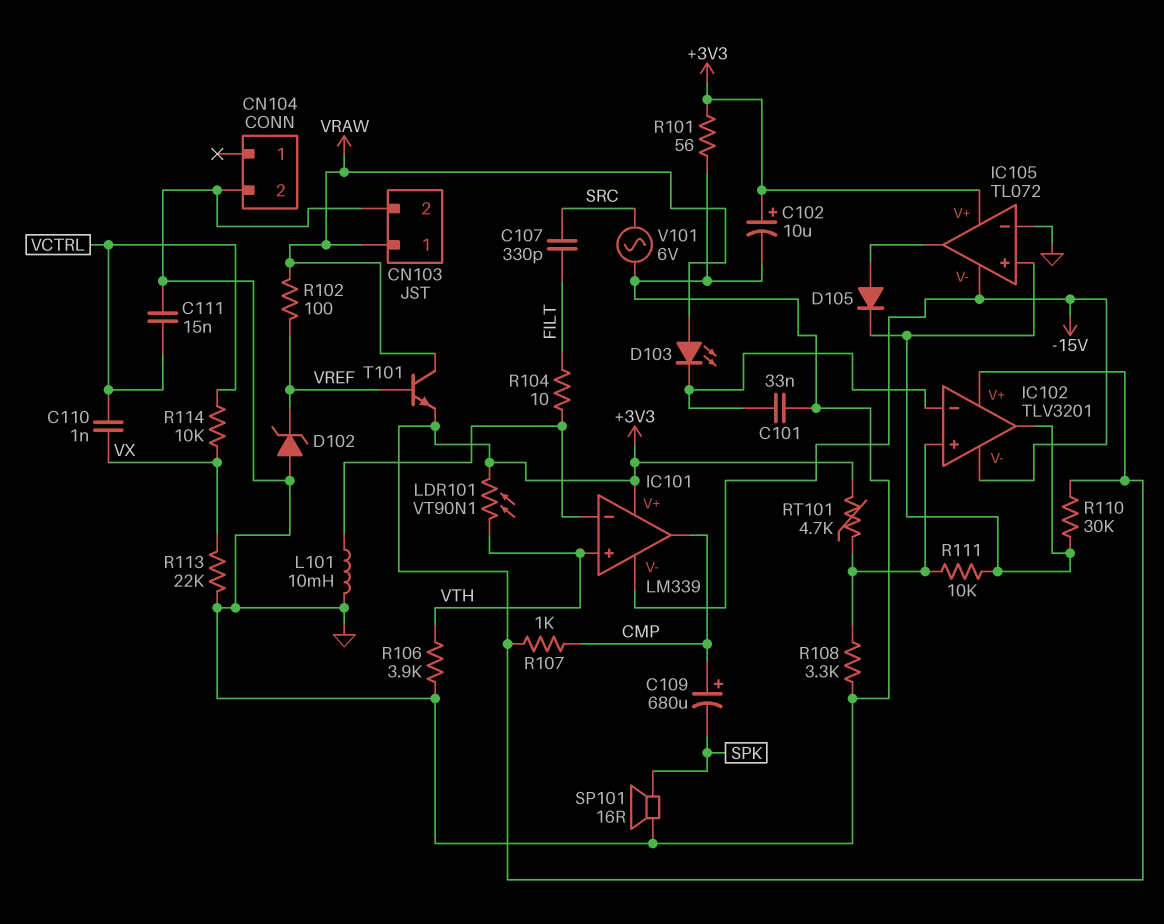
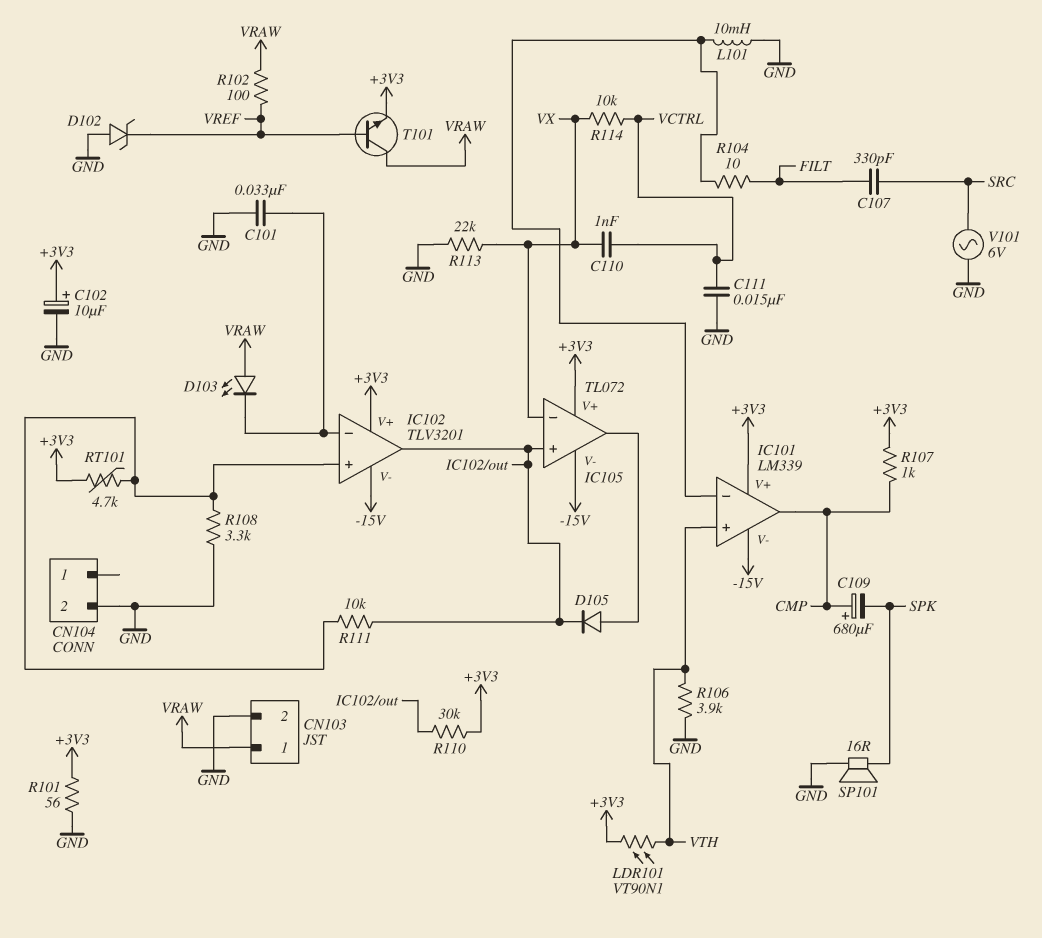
IC105 pin in-: GND -> VX

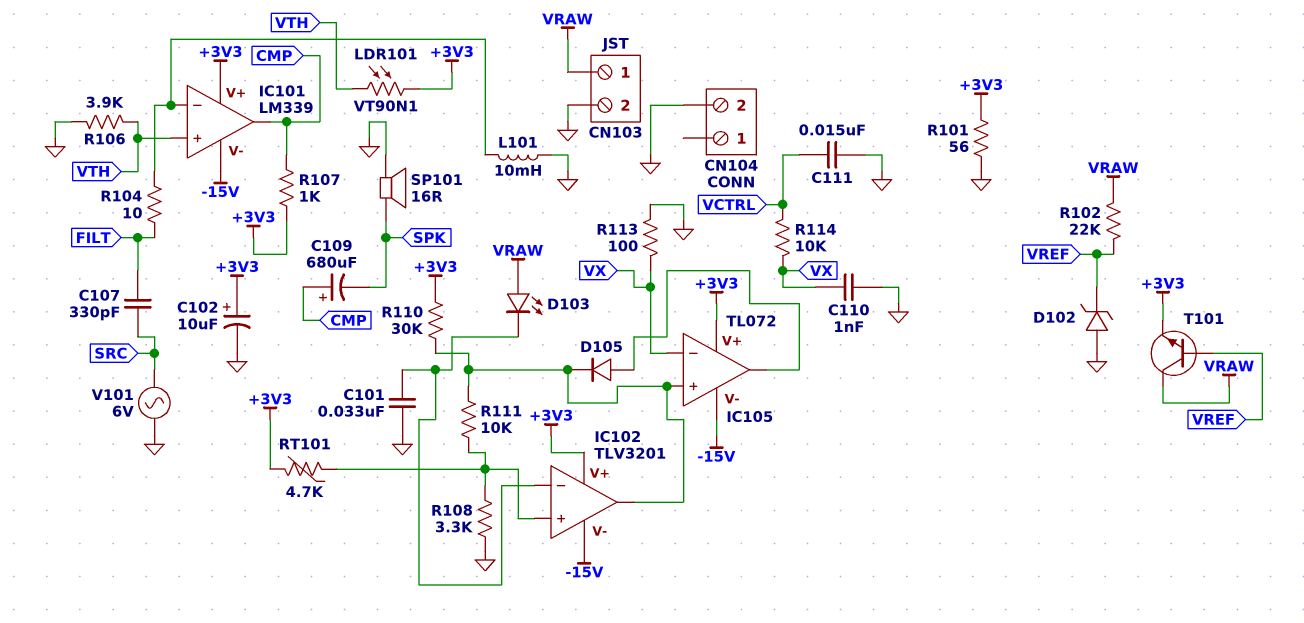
C110: 1nF (VCTRL, VX) -> 1nF (GND, VX)
R102: 100 (VRAW, VREF) -> 22k (VRAW, VREF)
R113: 22k (GND, VX) -> 100 (GND, VX)

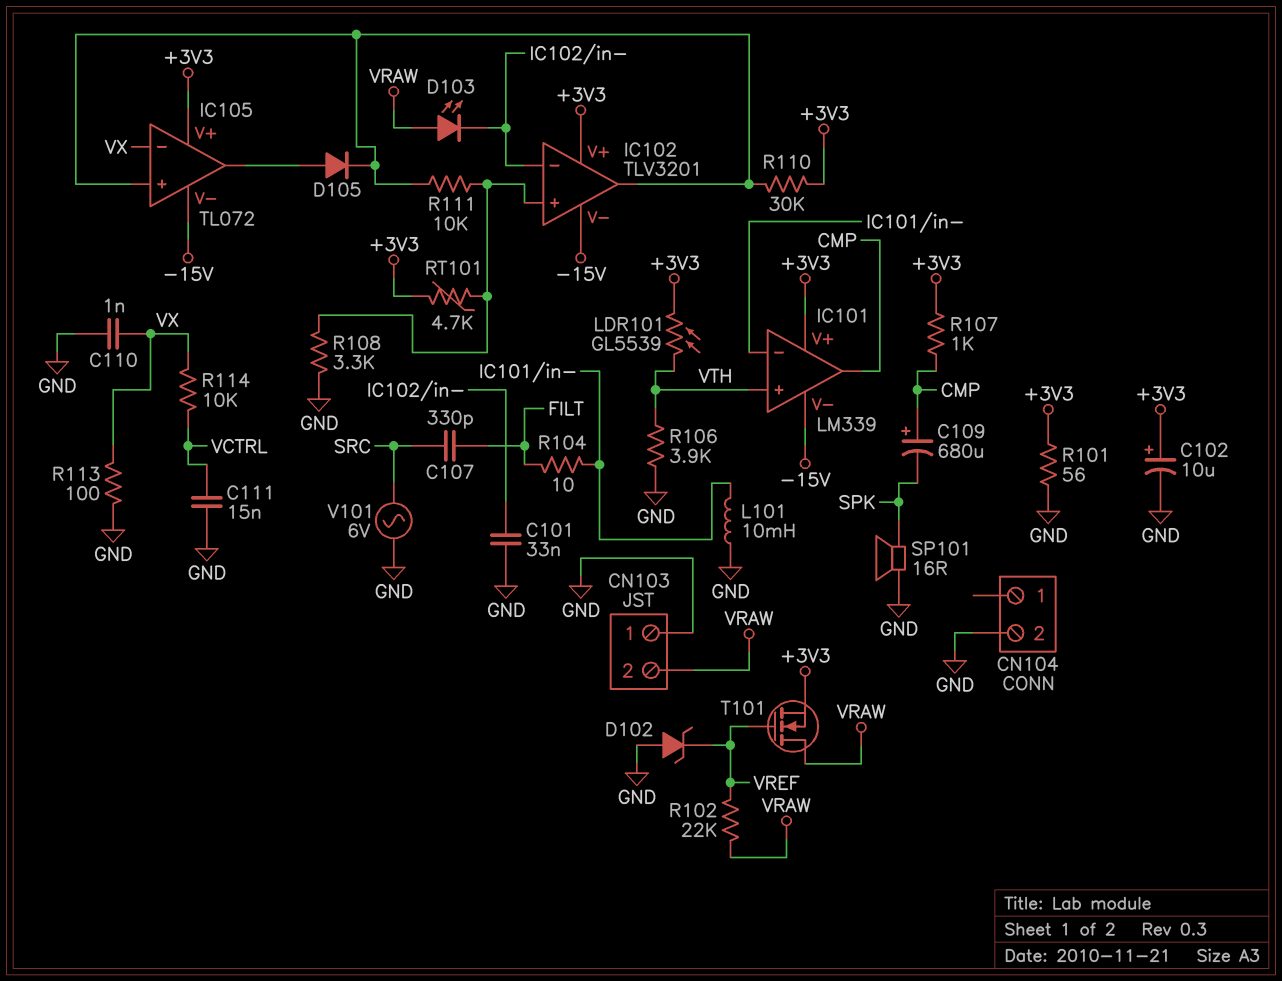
CN103 pin 1: VRAW -> GND
CN103 pin 2: GND -> VRAW
LDR101: VT90N1 (+3V3, VTH) -> GL5539 (+3V3, VTH)
T101: NPN (B VREF, C VRAW, E +3V3) -> NMOS (G VREF, D VRAW, S +3V3)

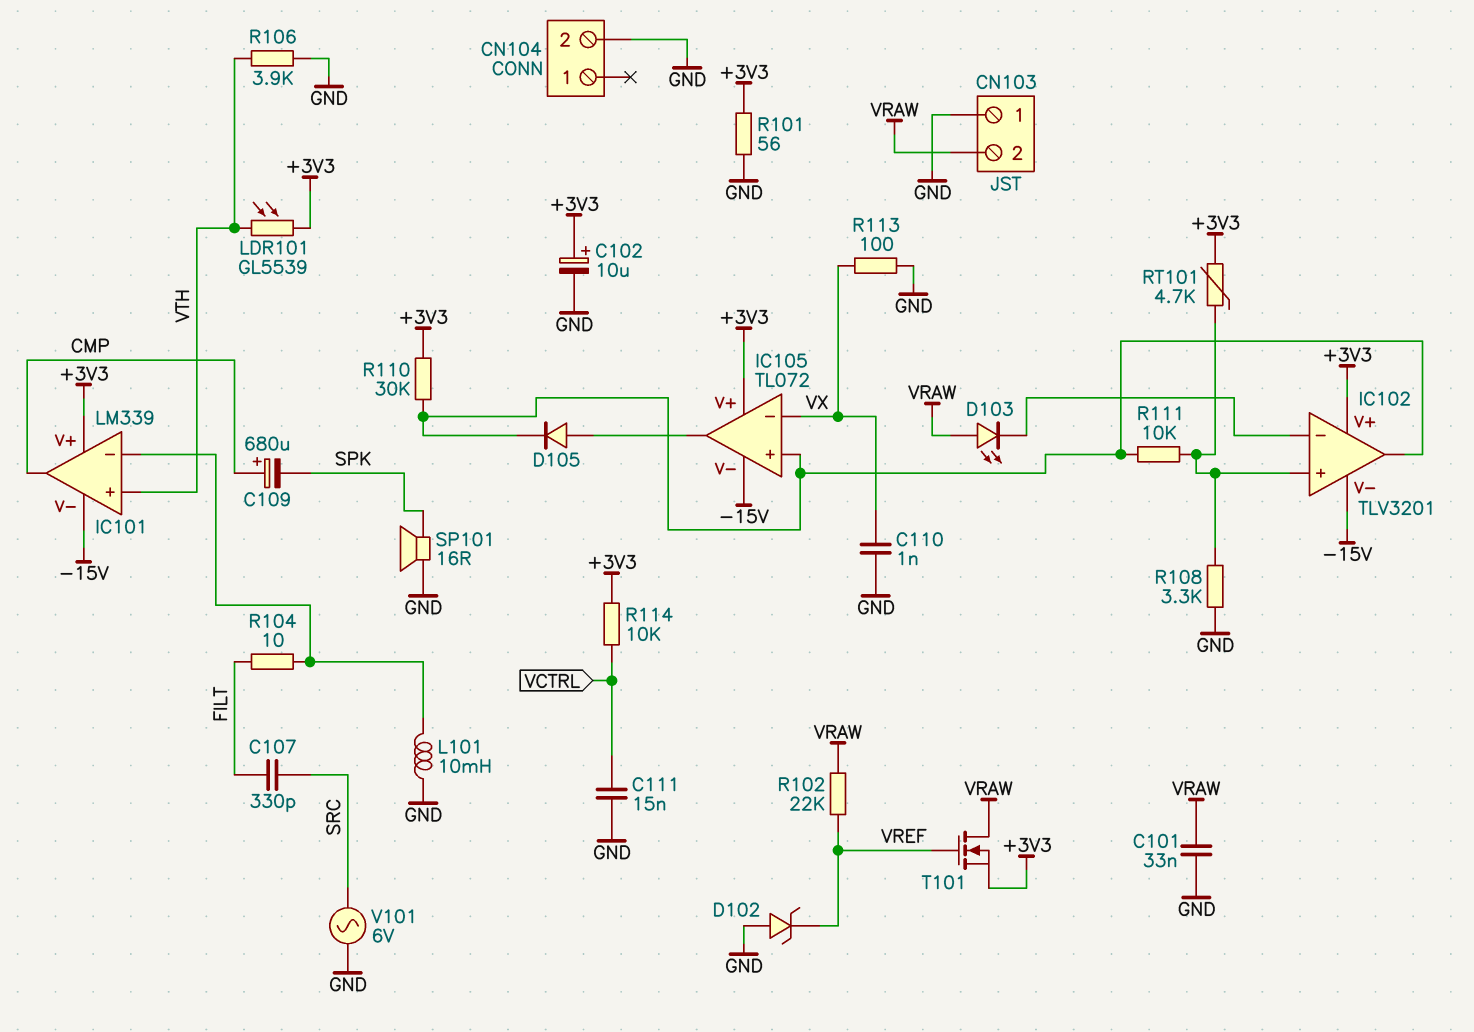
C101: 33nF (GND, IC102/in-) -> 33nF (GND, VRAW)
R107: 1k (+3V3, CMP) -> none
R114: 10k (VCTRL, VX) -> 10k (+3V3, VCTRL)

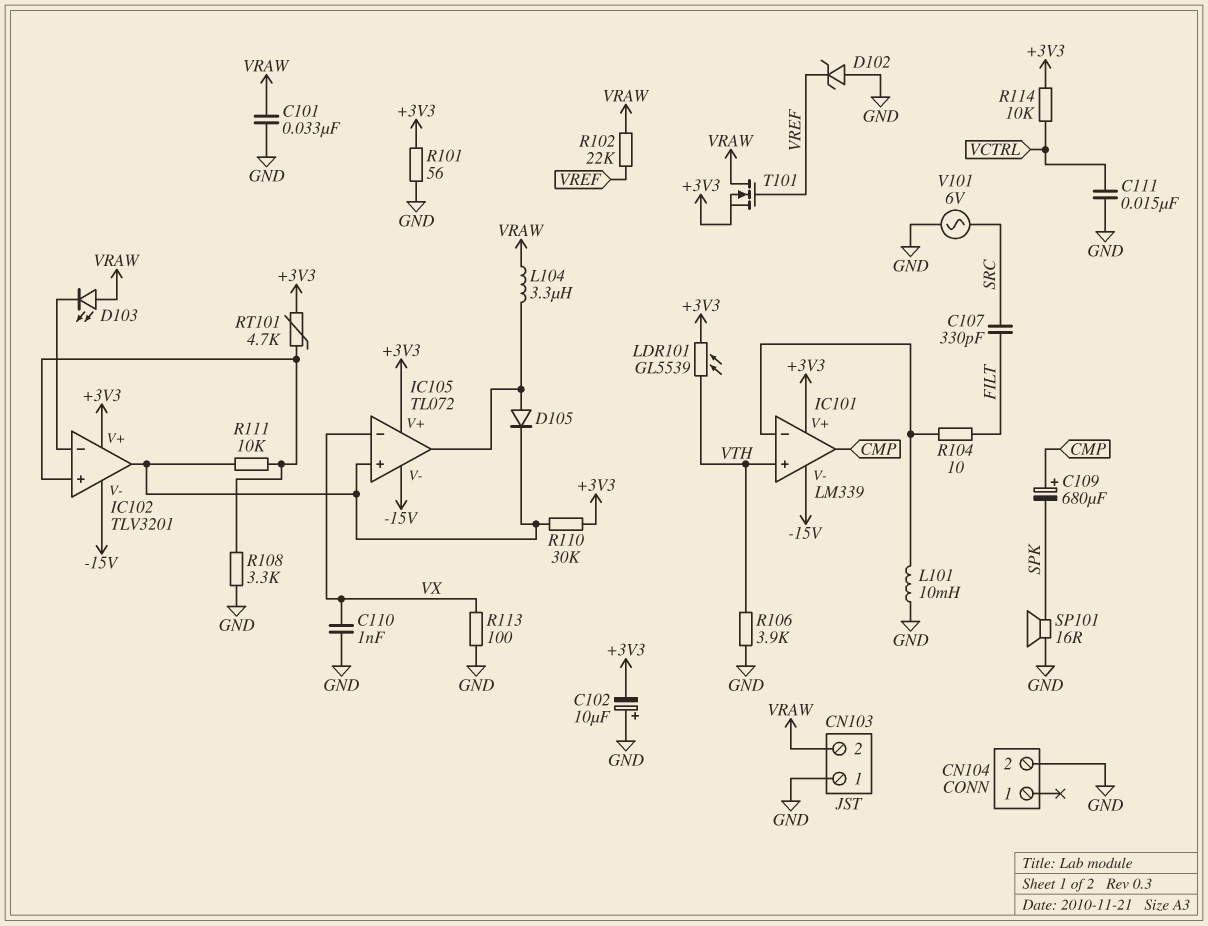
C102: 10uF (plus +3V3, minus GND) -> 10uF (plus GND, minus +3V3)
L104: none -> 3.3uH (IC105/out, VRAW)

